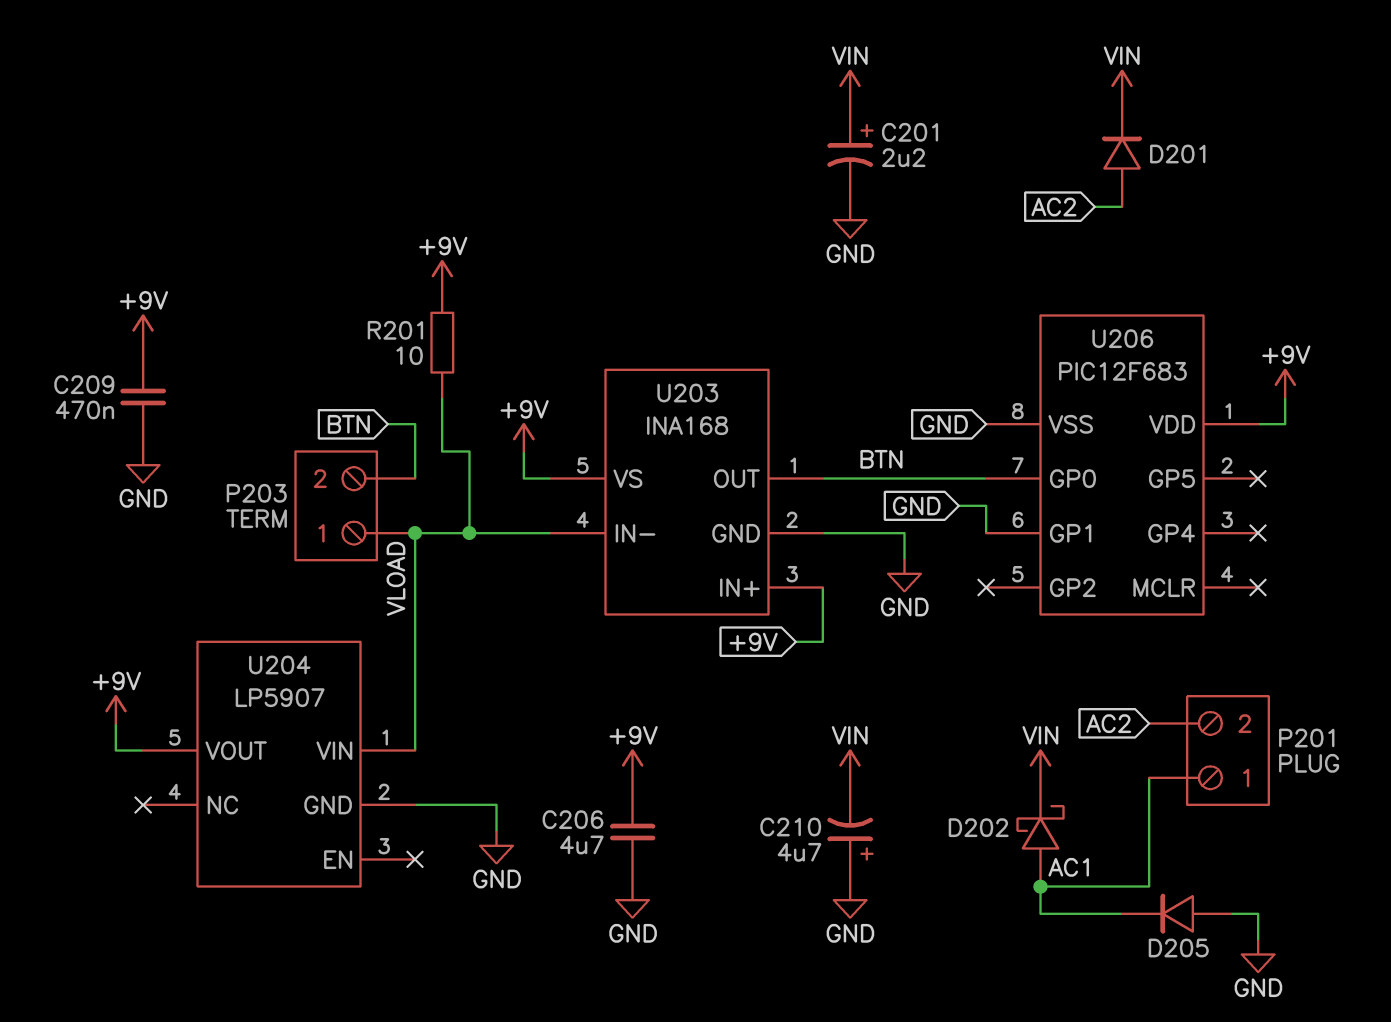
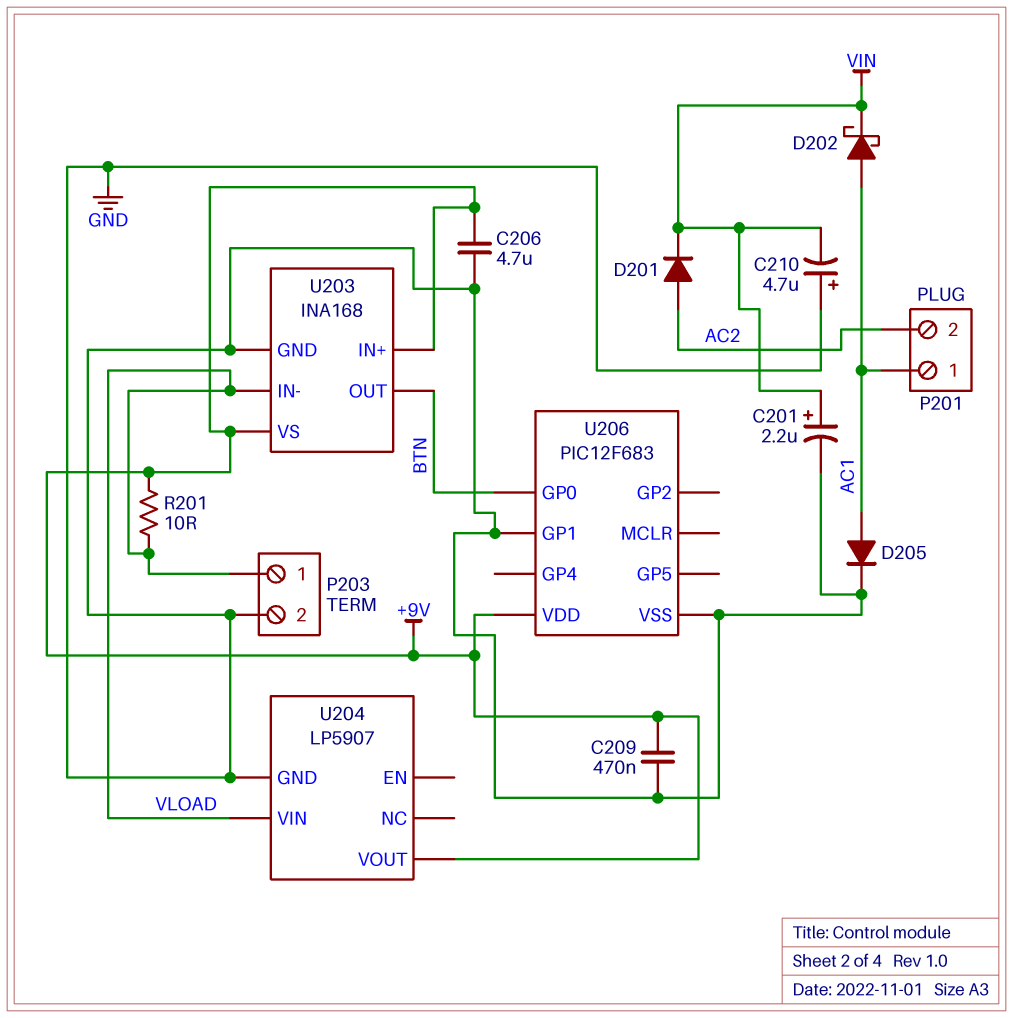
D205: diode (A GND, K AC1) -> diode (A AC1, K GND)
P203 pin 2: BTN -> GND

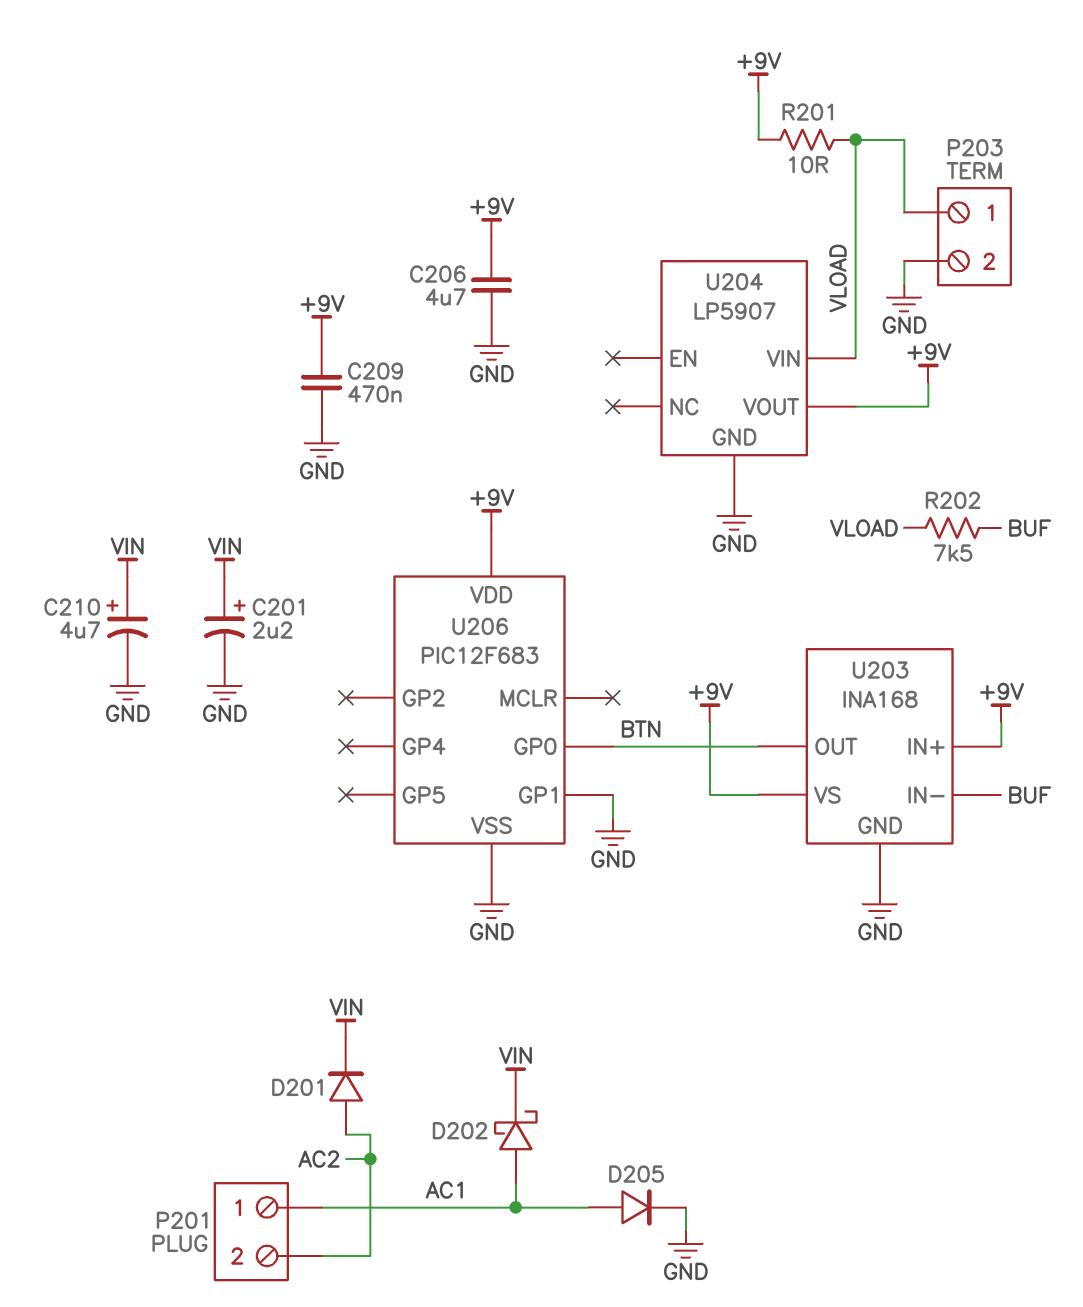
C210: 4.7uF (plus GND, minus VIN) -> 4.7uF (plus VIN, minus GND)
R202: none -> 7.5k (BUF, VLOAD)
U203 pin IN-: VLOAD -> BUF

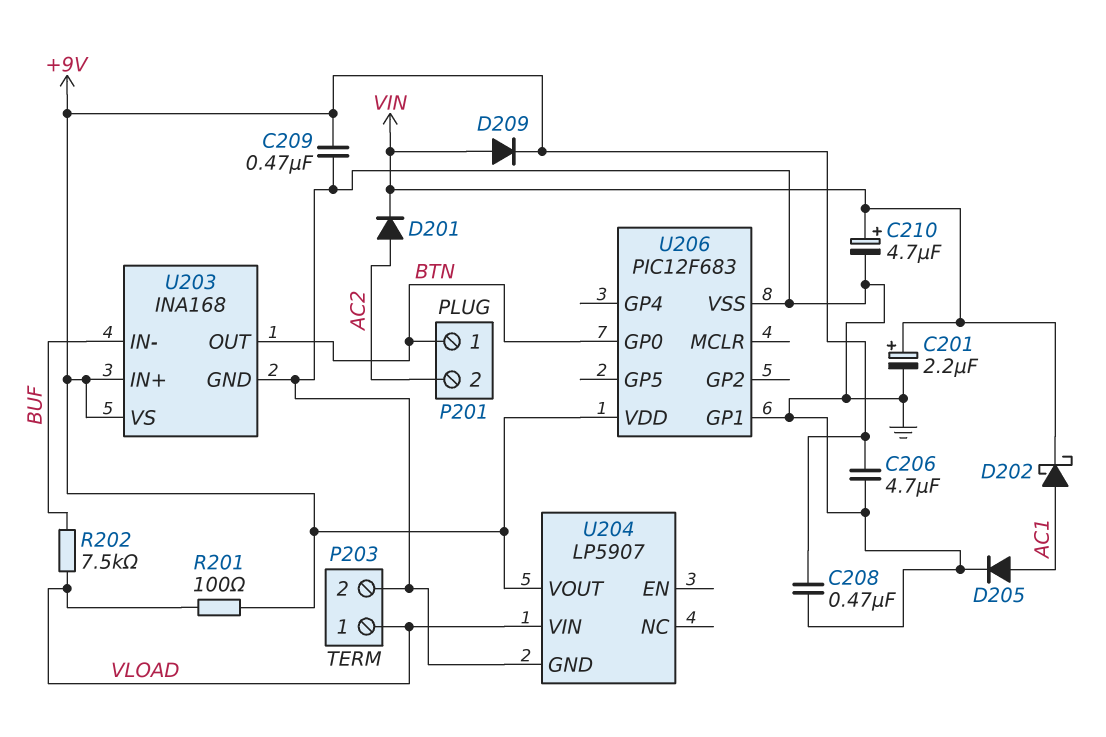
C208: none -> 470nF (+9V, GND)
D209: none -> diode (A VIN, K +9V)
P201 pin 1: AC1 -> BTN
R201: 10 (+9V, VLOAD) -> 100 (+9V, VLOAD)

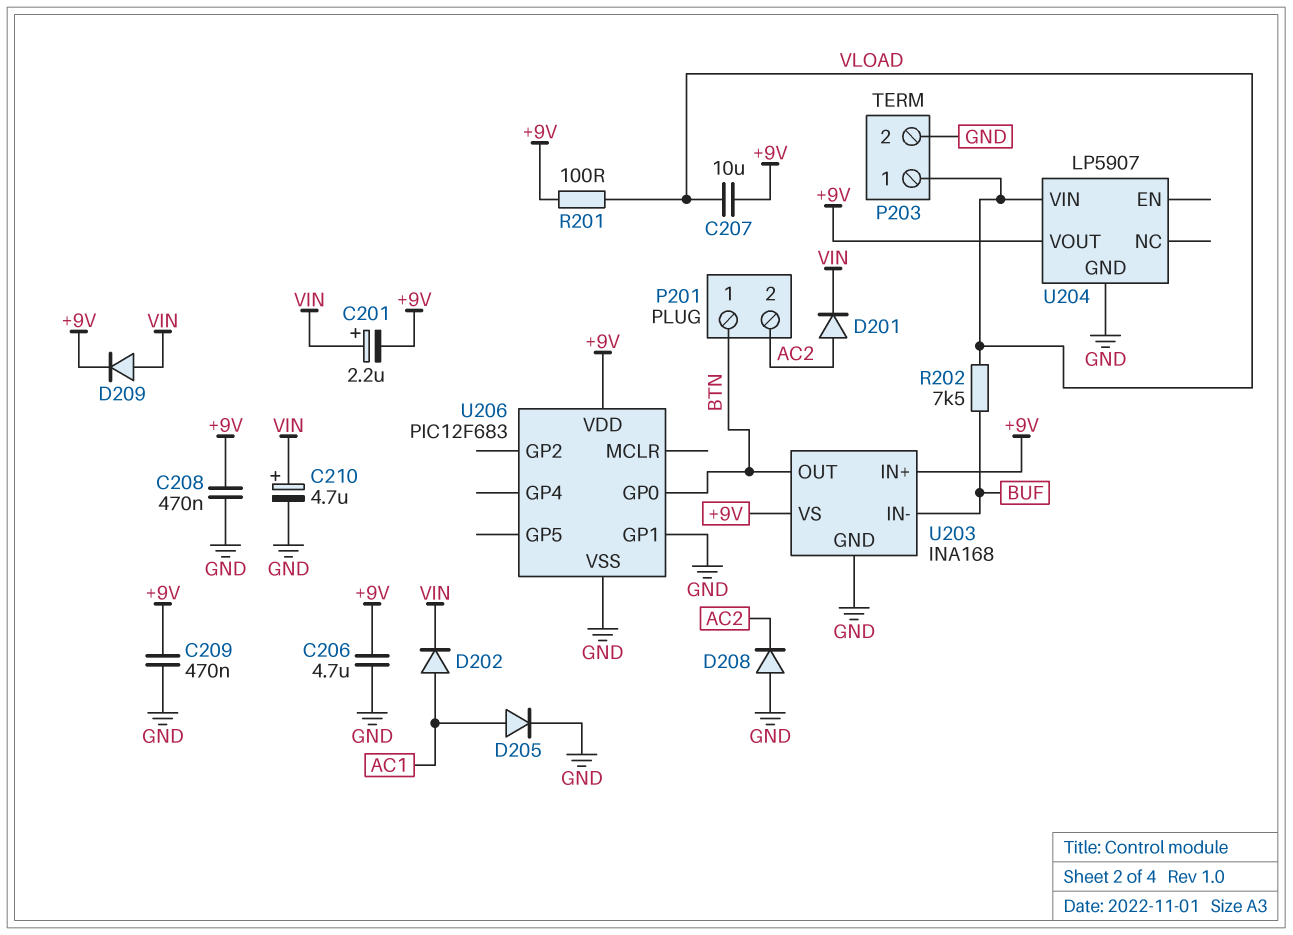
C201: 2.2uF (plus VIN, minus GND) -> 2.2uF (plus VIN, minus +9V)
C207: none -> 10uF (+9V, VLOAD)
D202: schottky (A AC1, K VIN) -> diode (A AC1, K VIN)
D208: none -> diode (A GND, K AC2)

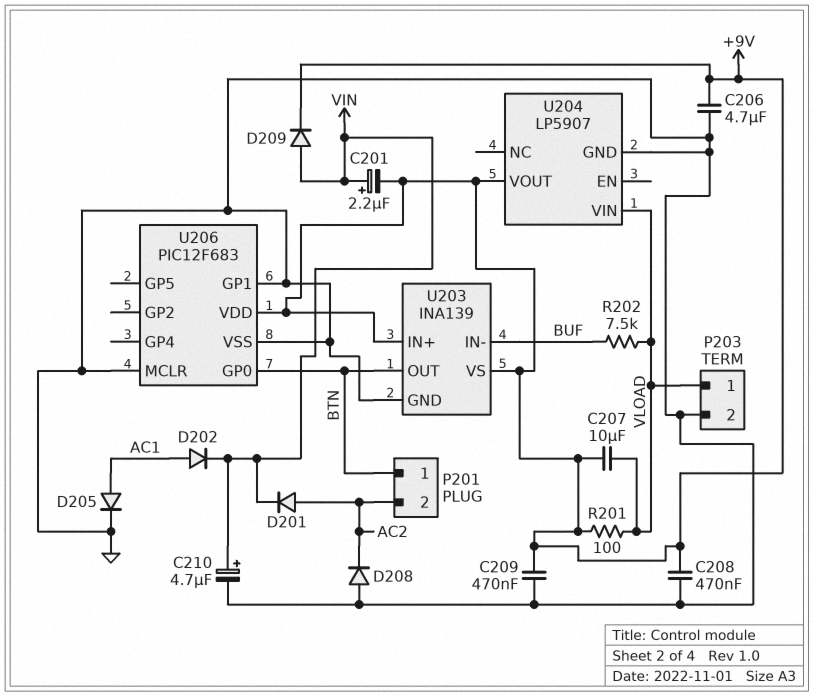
U203: INA168 -> INA139
U206 pin MCLR: none -> GND

